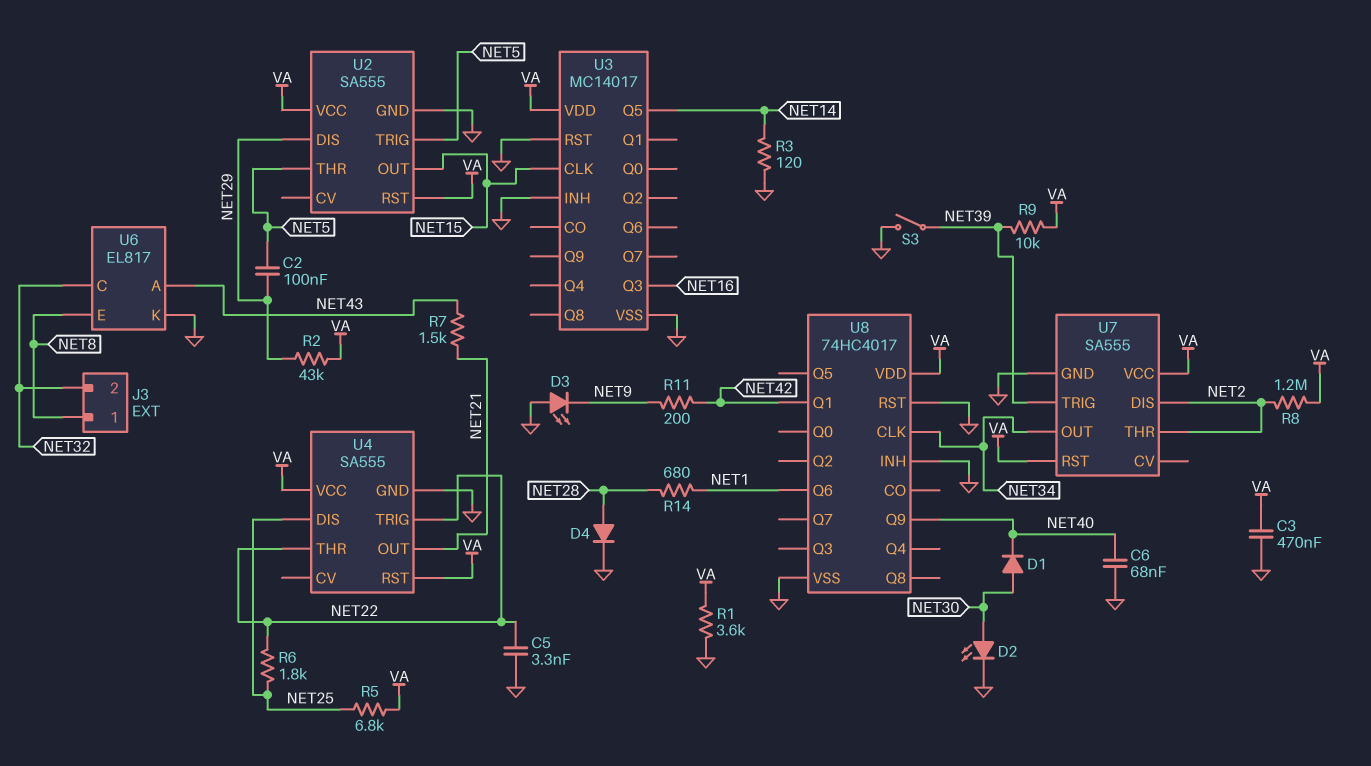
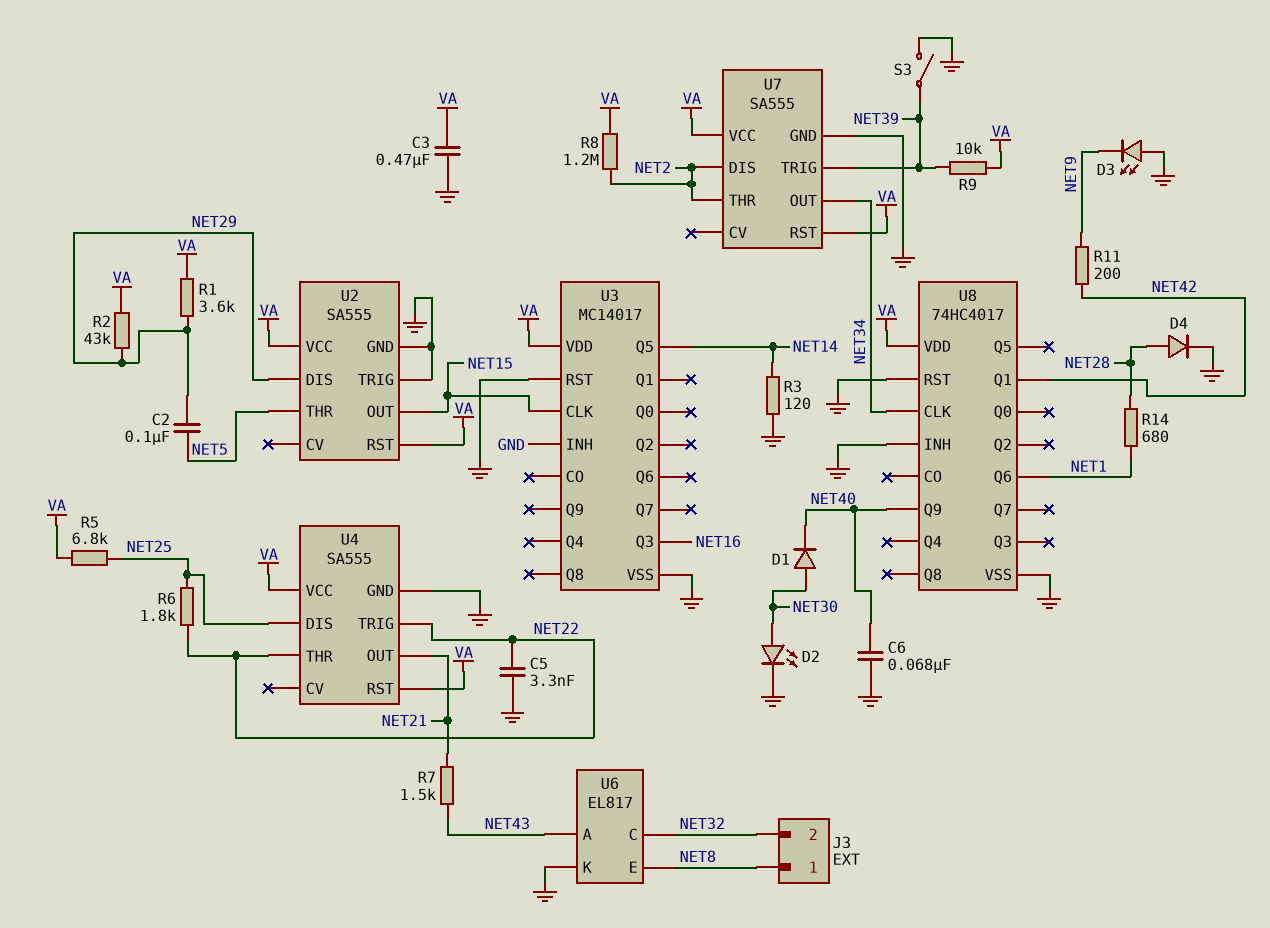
R1: 3.6k (GND, VA) -> 3.6k (NET29, VA)
U2 pin TRIG: NET5 -> GND

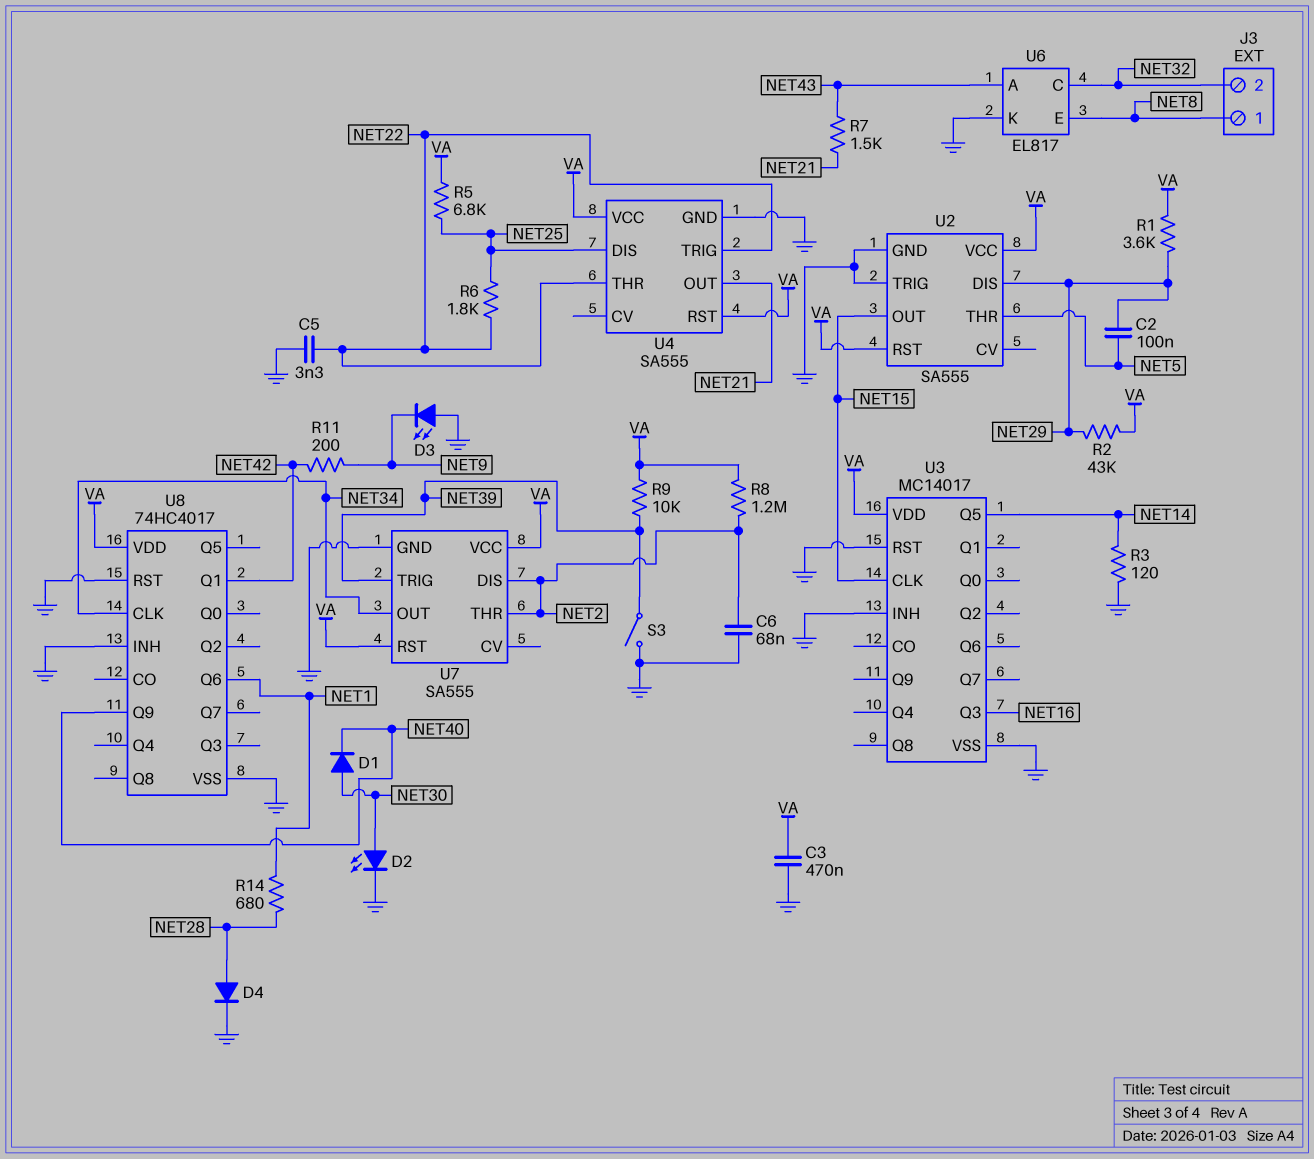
C6: 68nF (GND, NET40) -> 68nF (GND, NET2)

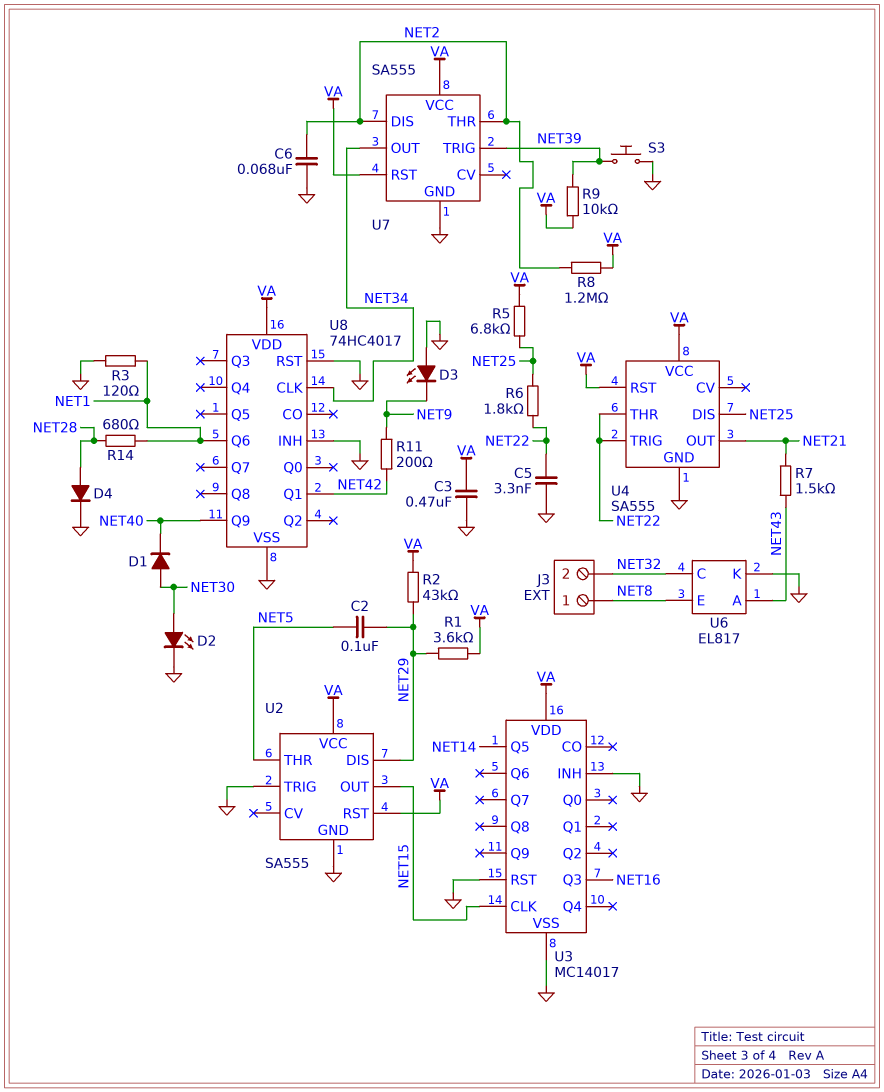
R3: 120 (GND, NET14) -> 120 (GND, NET1)
S3: switch (GND, NET39) -> button (GND, NET39)

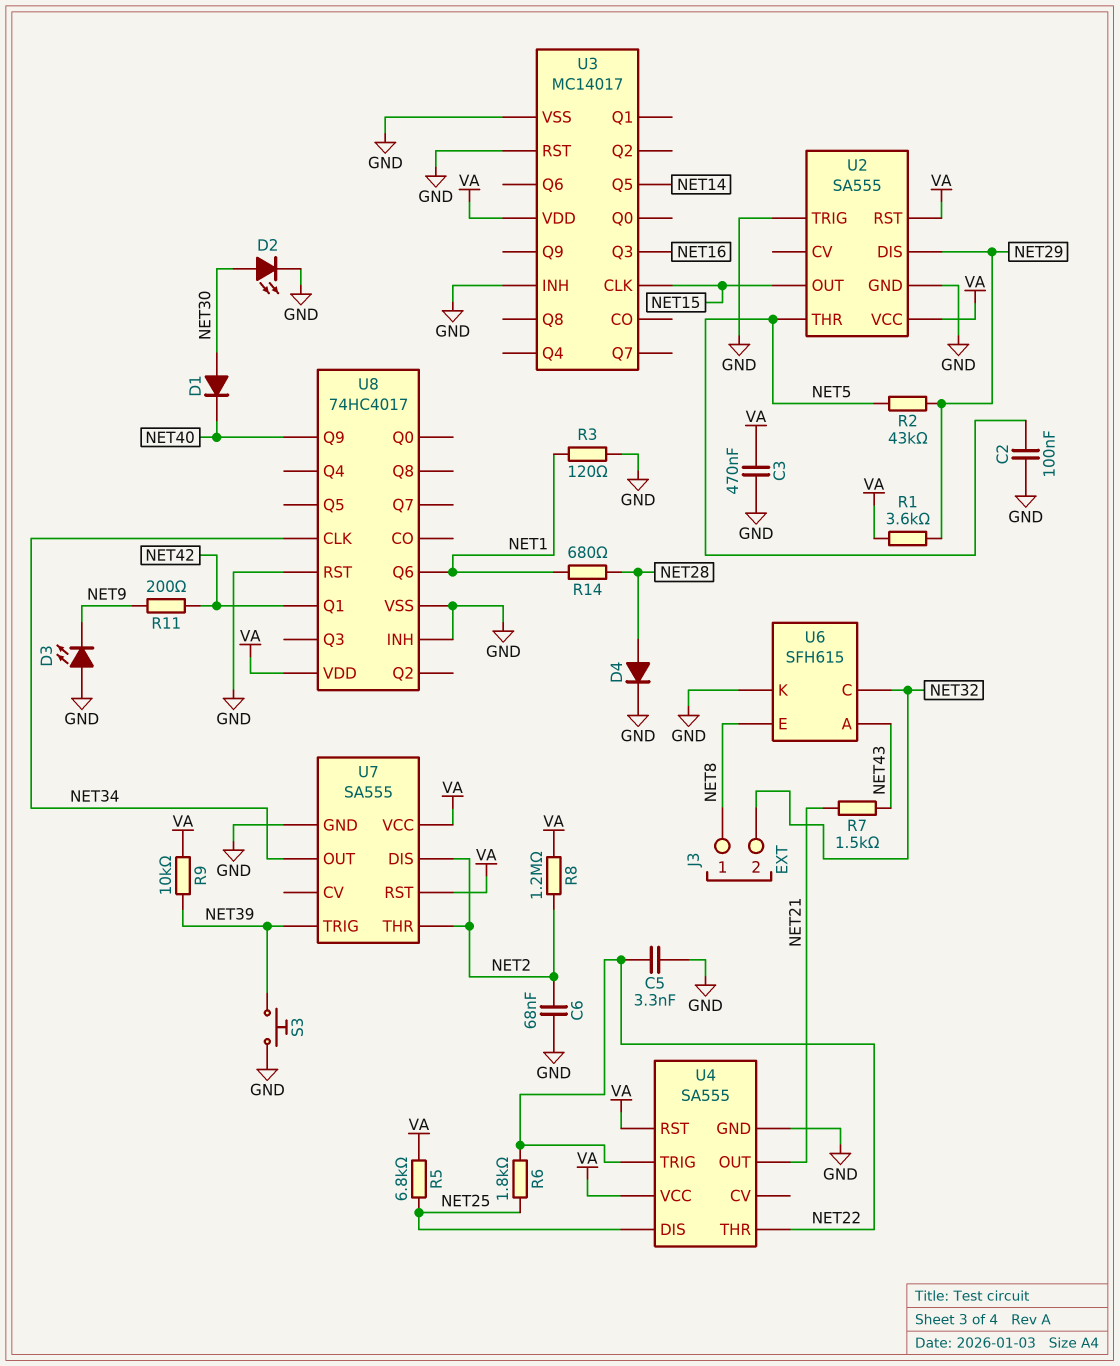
C2: 100nF (NET5, NET29) -> 100nF (GND, NET5)
R2: 43k (NET29, VA) -> 43k (NET5, NET29)
U6: EL817 -> SFH615

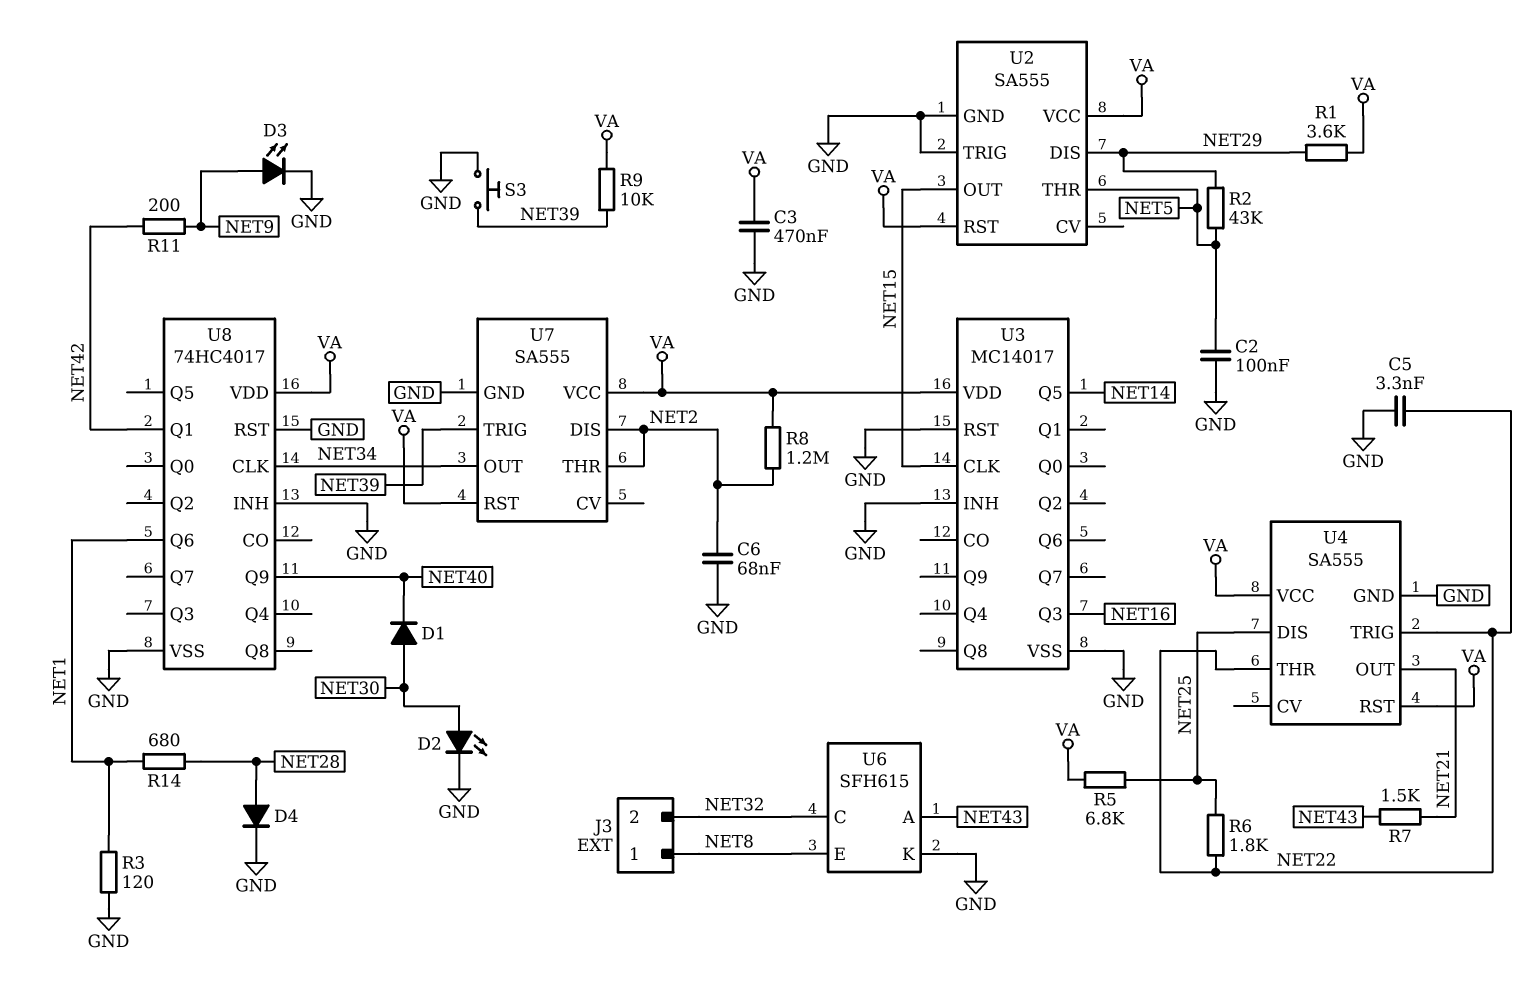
D3: LED (A GND, K NET9) -> LED (A NET9, K GND)

